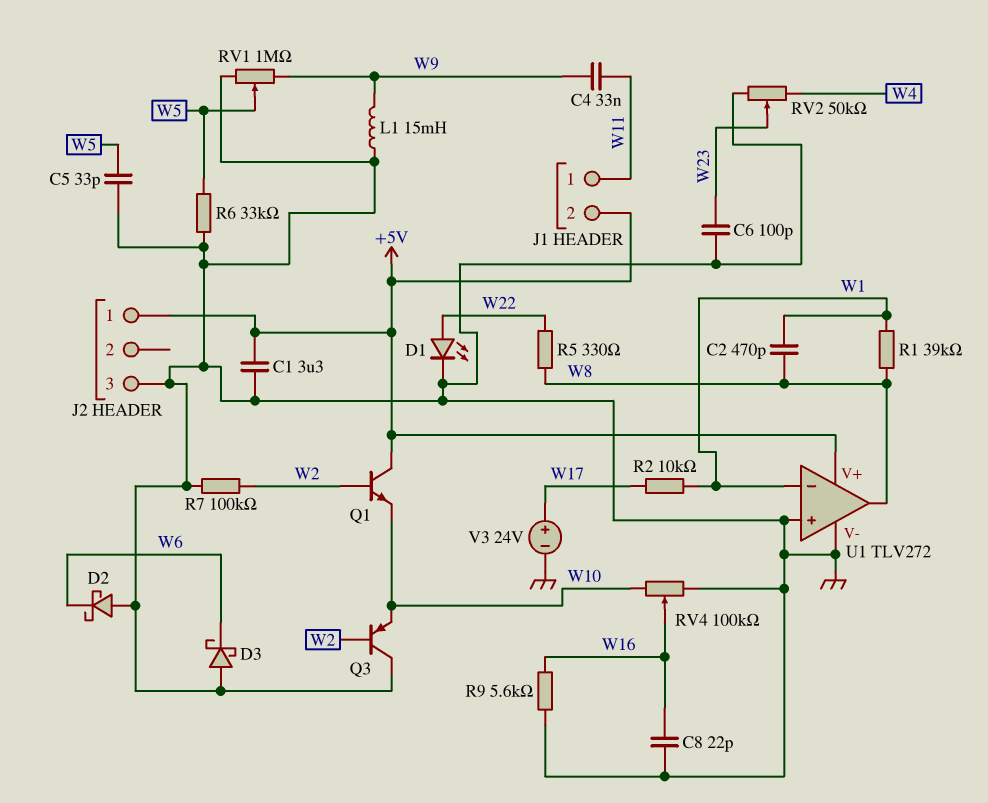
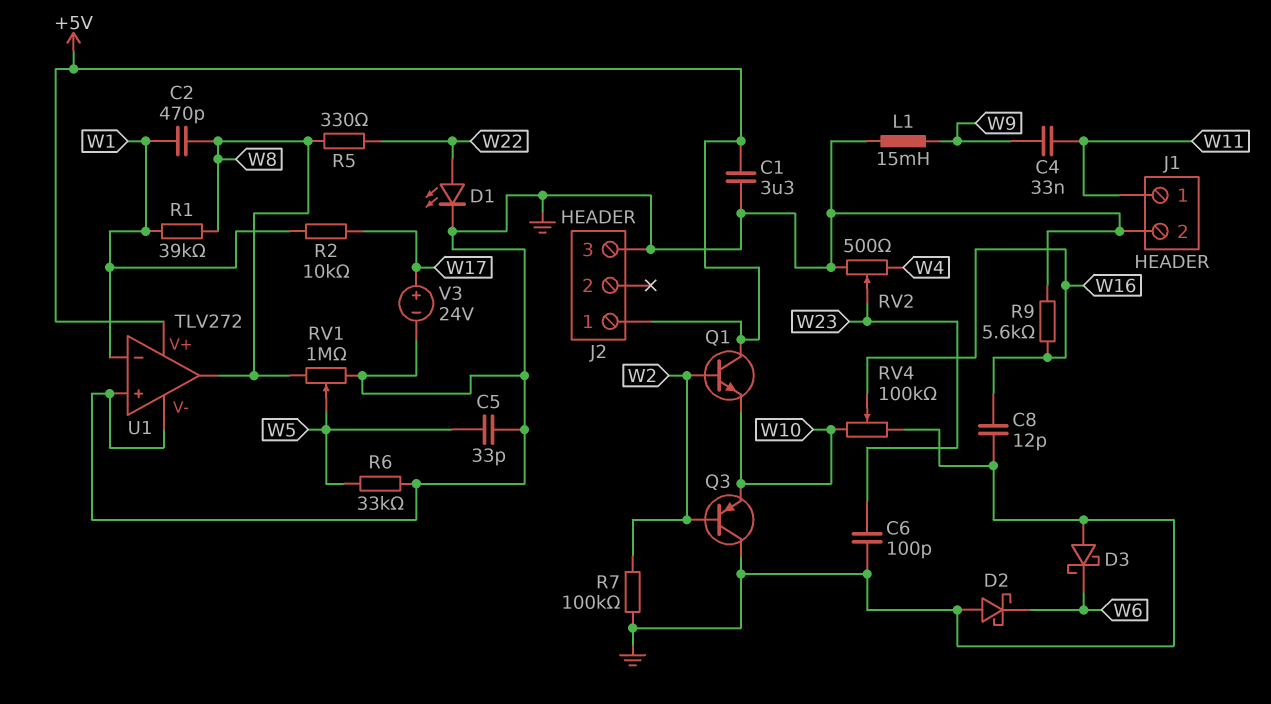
C8: 22pF (GND, W16) -> 12pF (GND, W16)
J1 pin 2: +5V -> GND
RV1: 1M (GND, W9, wiper W5) -> 1M (GND, W8, wiper W5)
RV2: 50k (GND, W4, wiper W23) -> 500 (GND, W4, wiper W23)

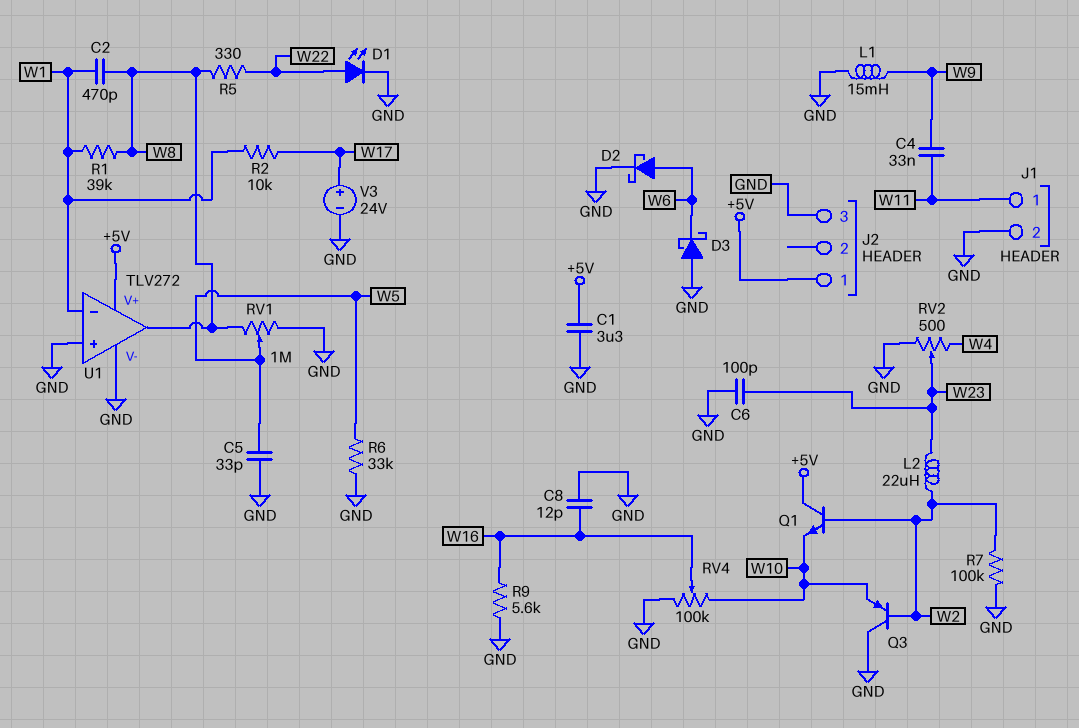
D2: schottky (A GND, K W6) -> schottky (A W6, K GND)
L2: none -> 22uH (W2, W23)

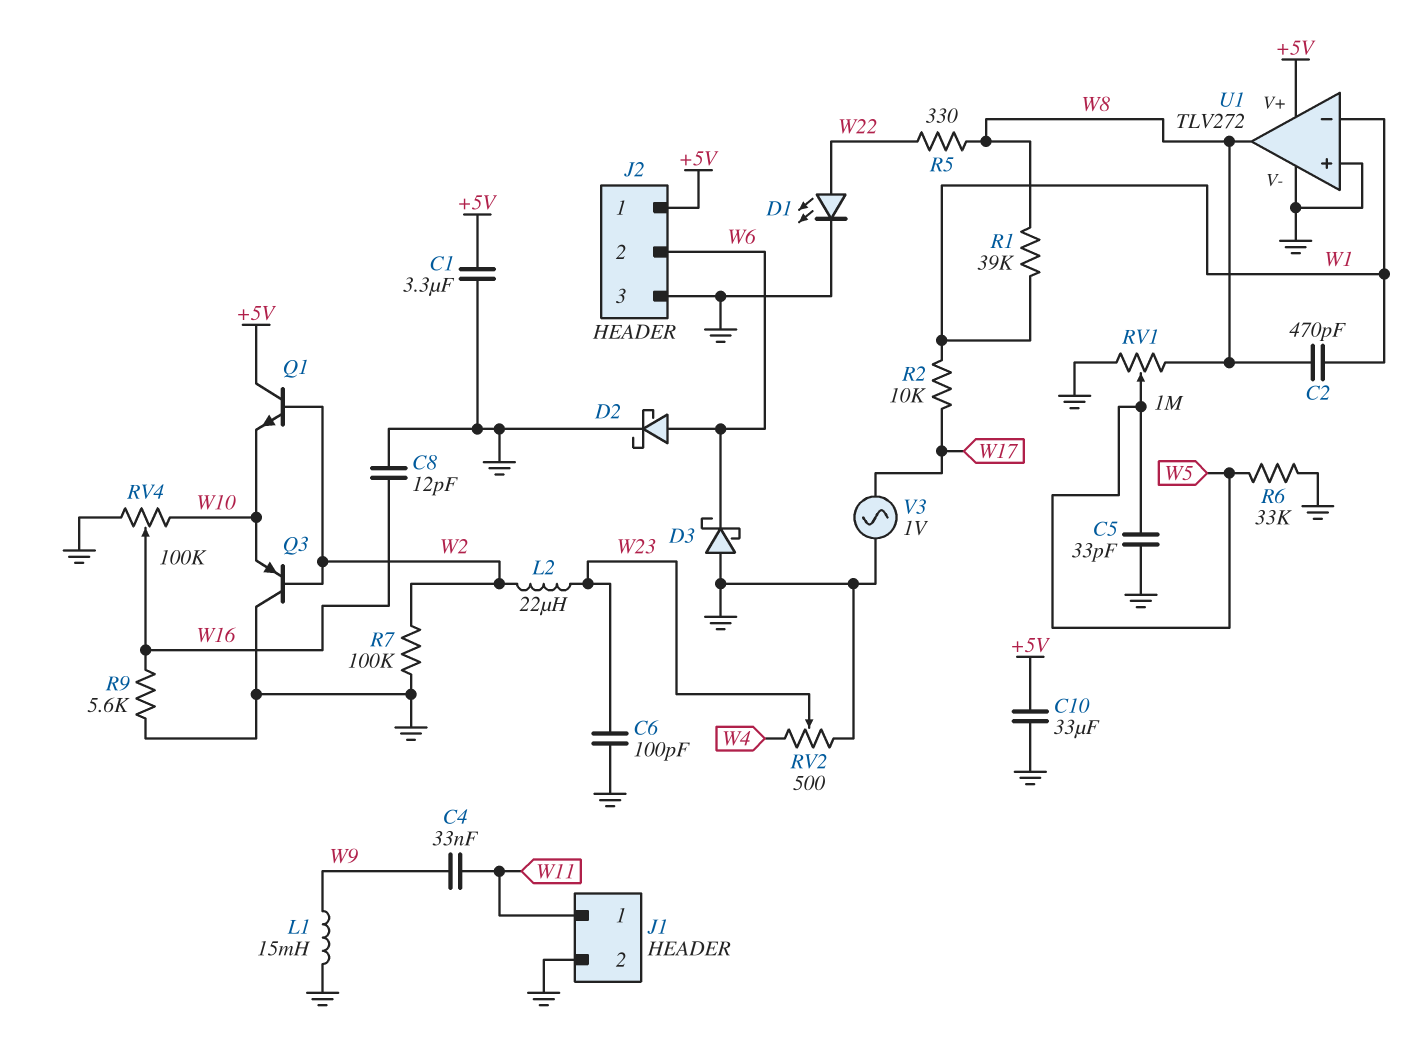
C10: none -> 33uF (+5V, GND)
J2 pin 2: none -> W6
V3: 24V (plus W17, minus GND) -> AC 1V (GND, W17)

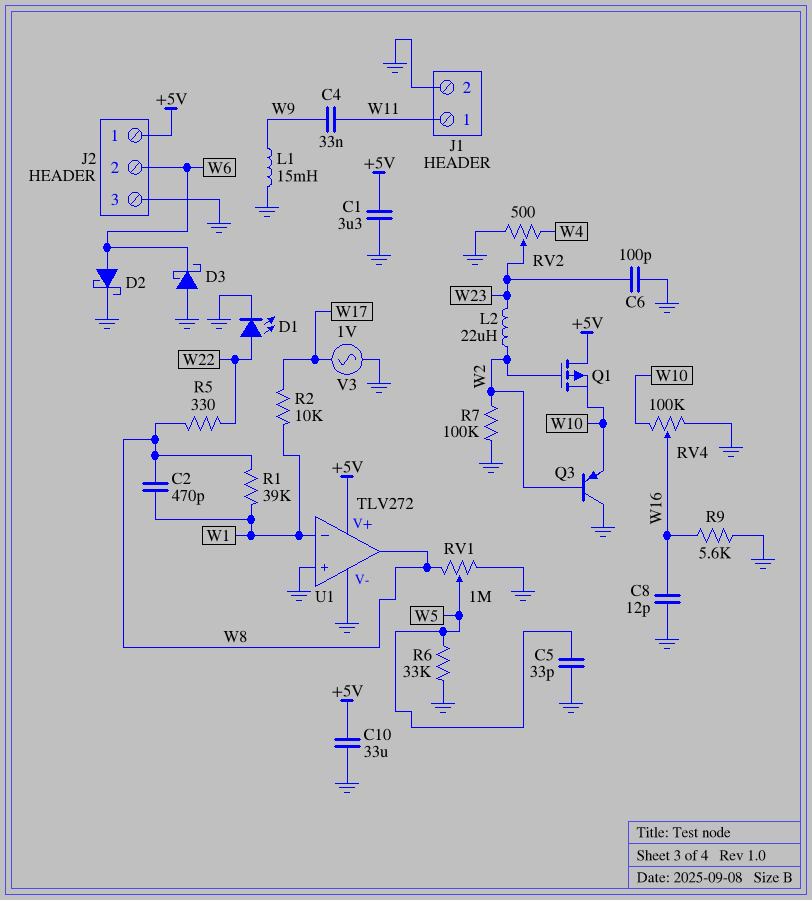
Q1: NPN (B W2, C +5V, E W10) -> PMOS (G W2, D +5V, S W10)

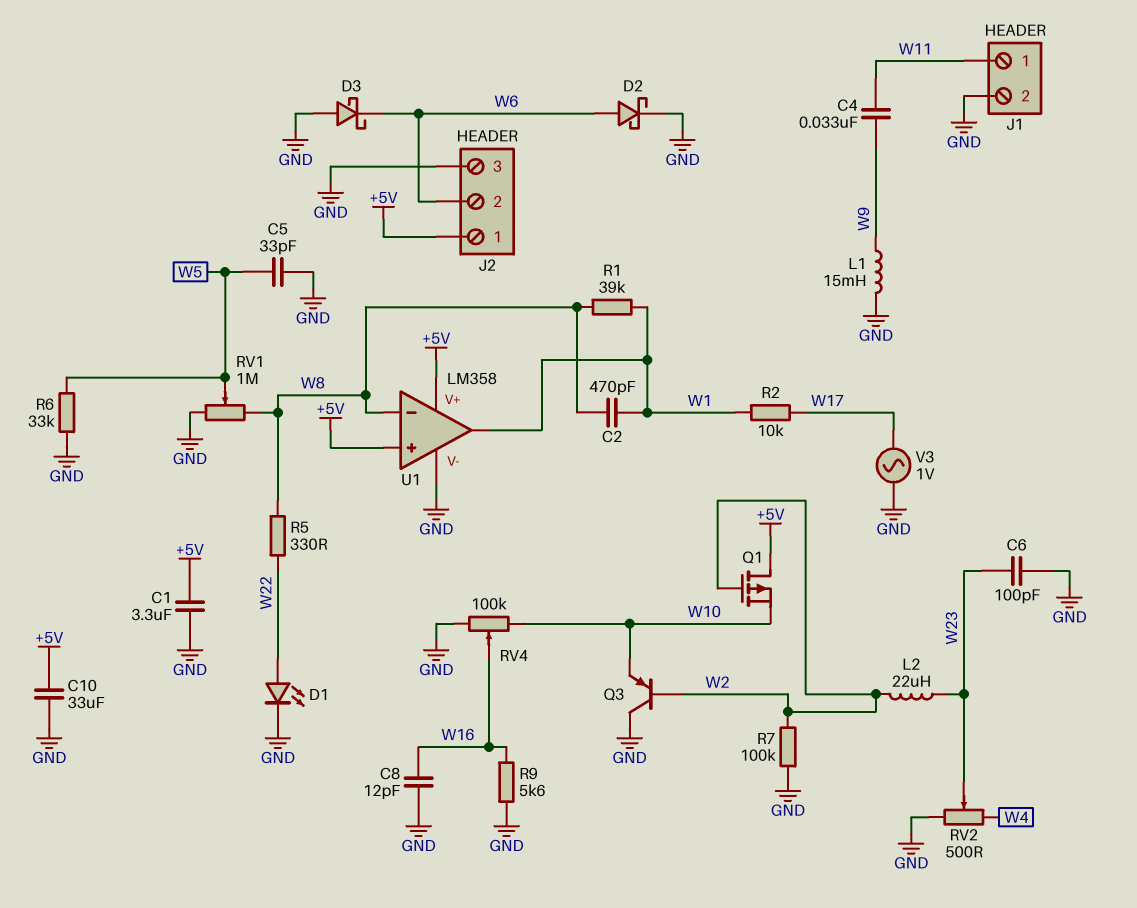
U1: TLV272 -> LM358
U1 pin in+: GND -> +5V
U1 pin in-: W1 -> W8
U1 pin out: W8 -> W1

